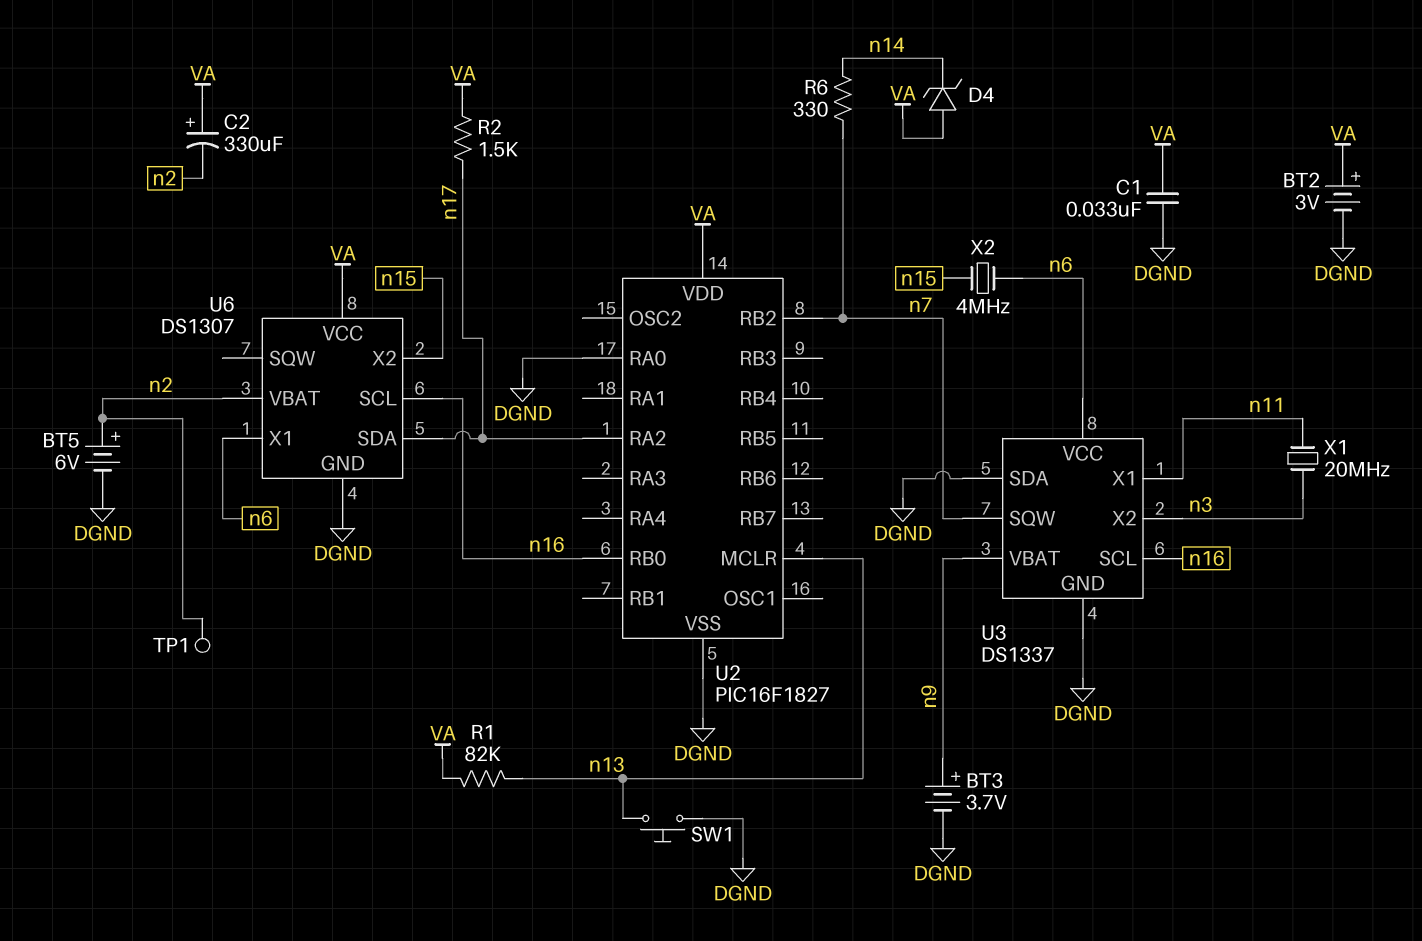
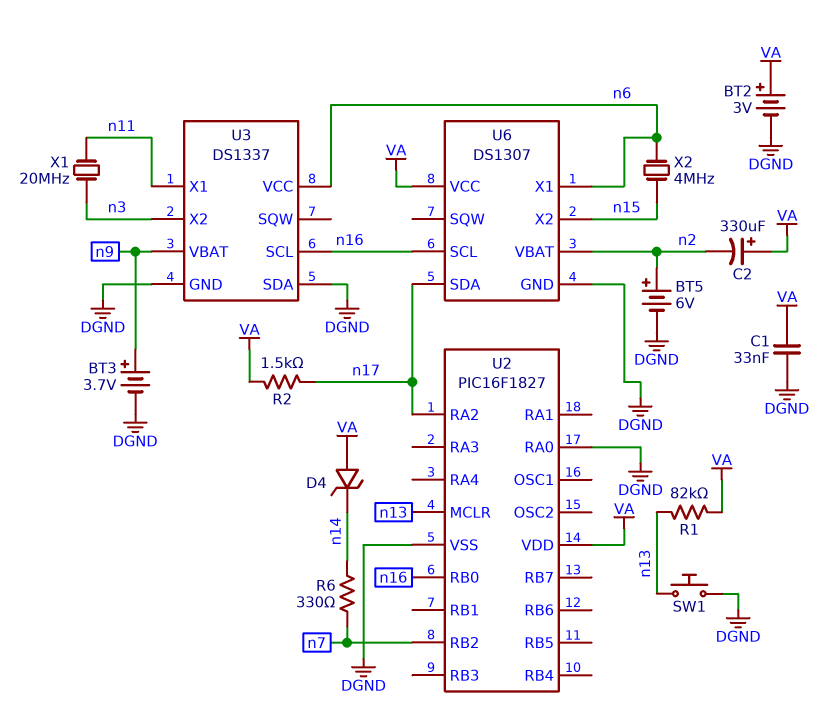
TP1: test point (n2) -> none
U3 pin SQW: n7 -> none

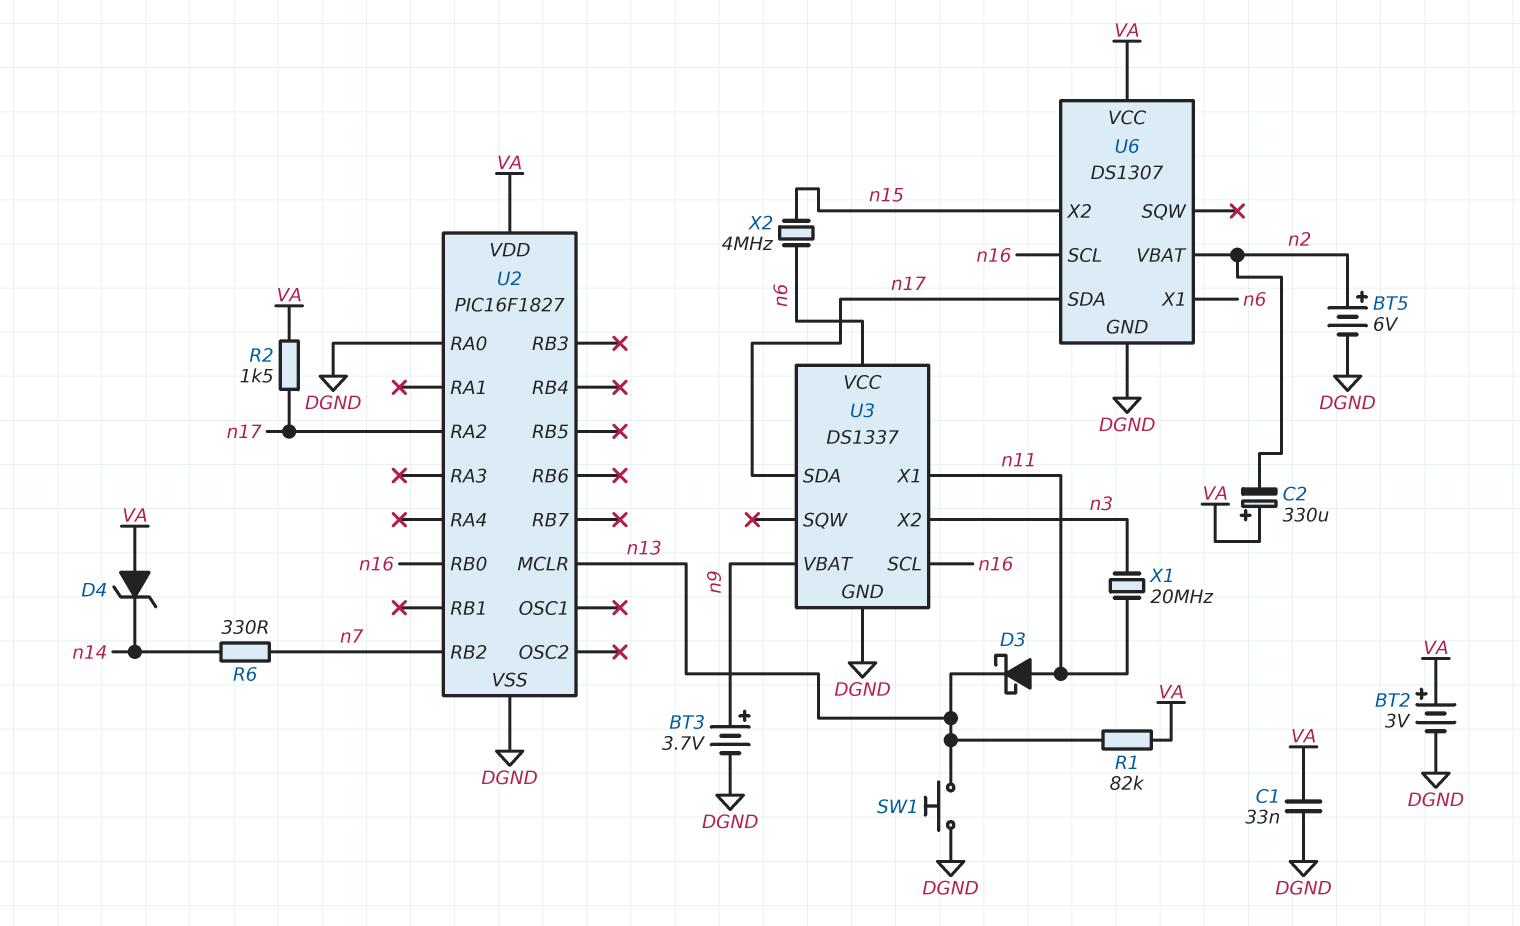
D3: none -> schottky (A n11, K n13)
U3 pin SDA: DGND -> n17

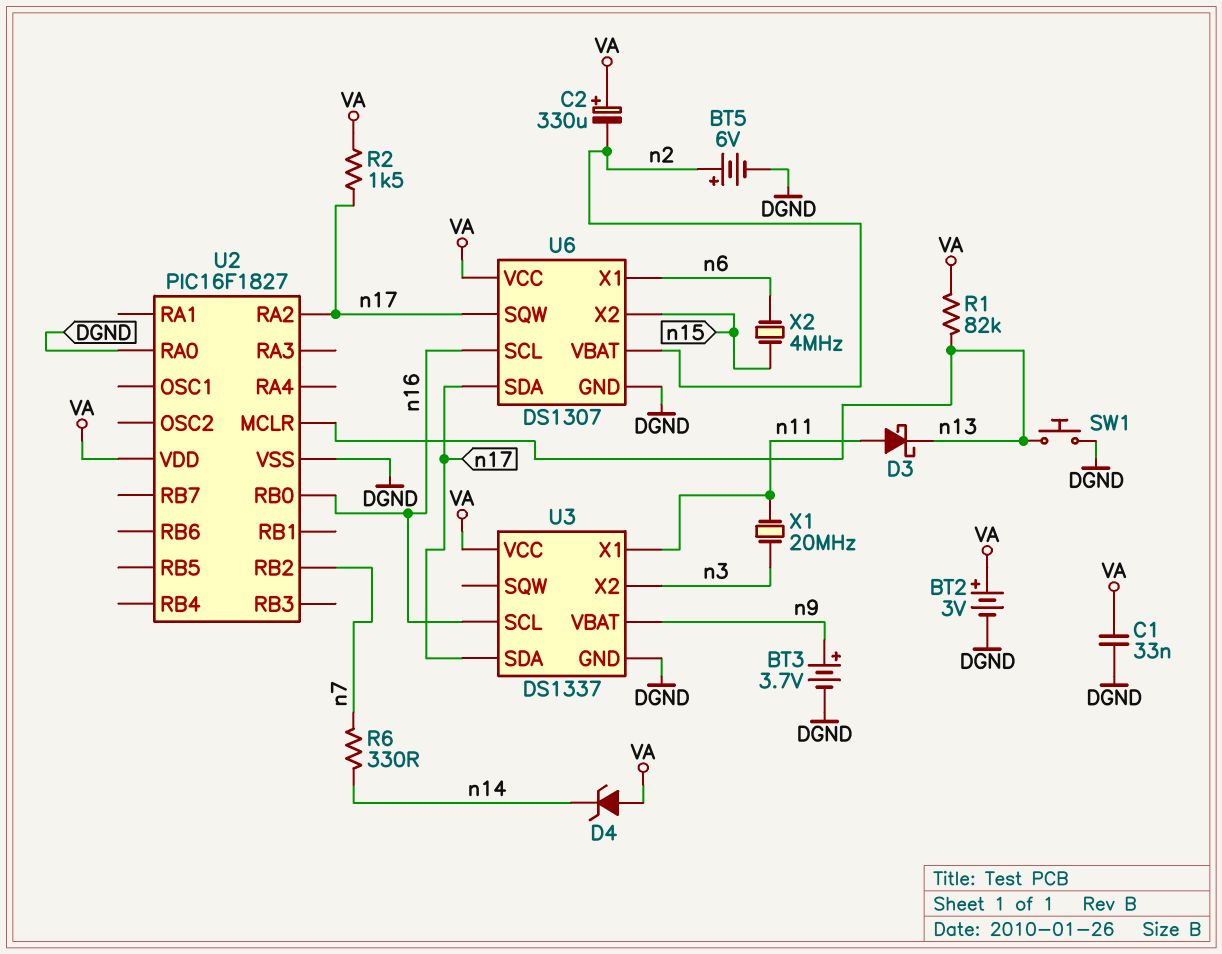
U3 pin VCC: n6 -> VA
U6 pin SQW: none -> n17

